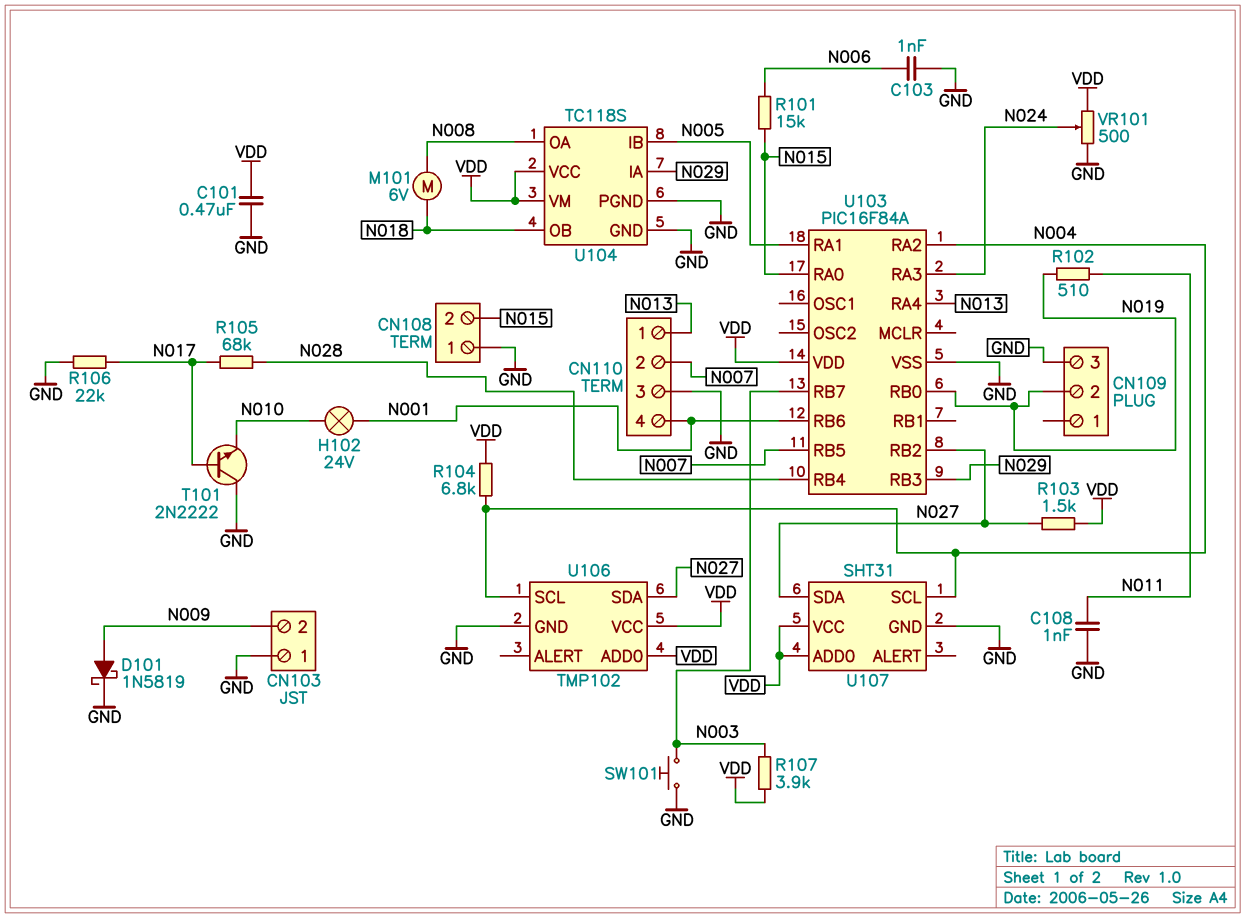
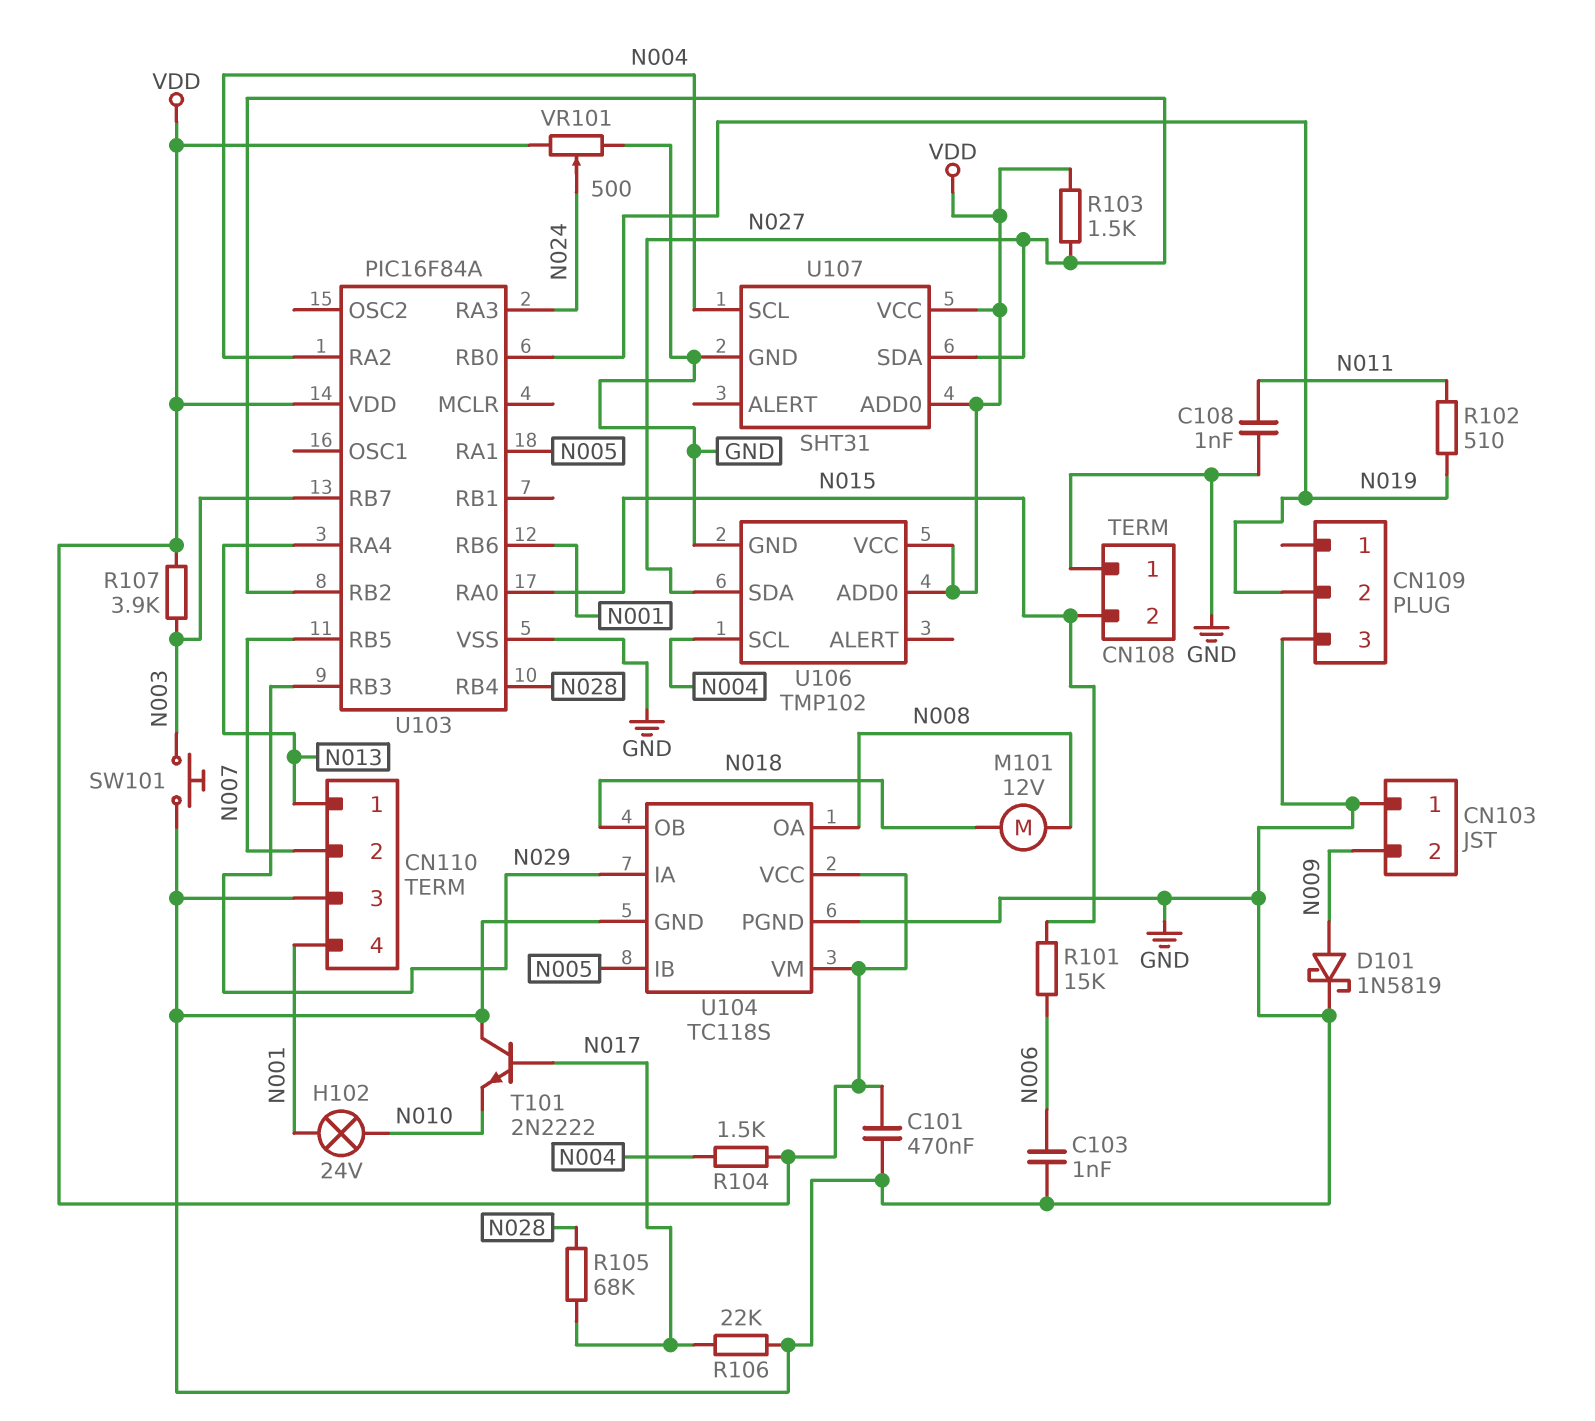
M101: motor 6V (N008, N018) -> motor 12V (N008, N018)
R104: 6.8k (N004, VDD) -> 1.5k (N004, VDD)

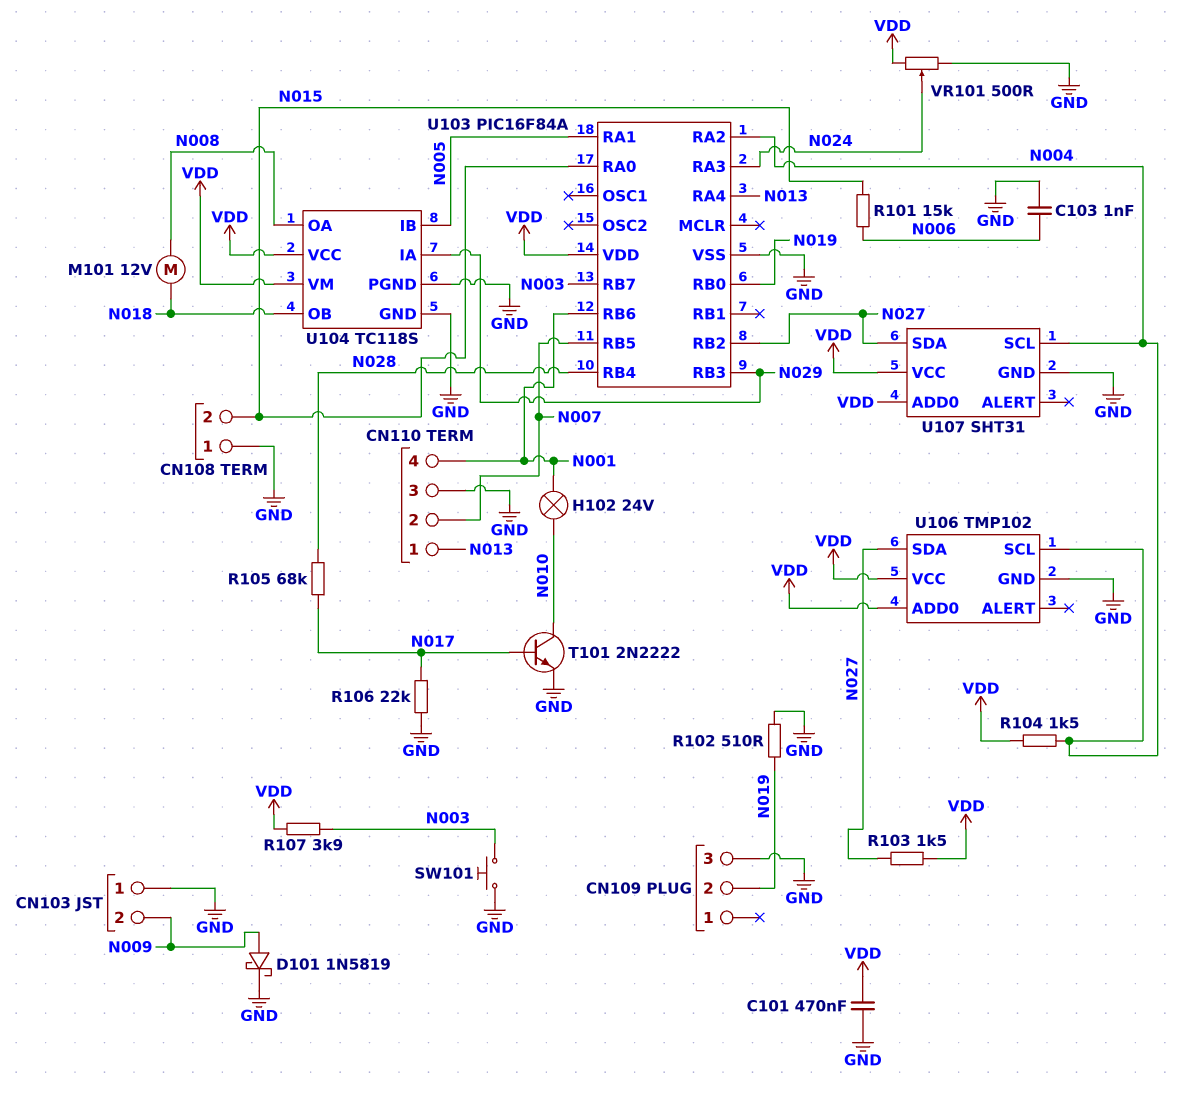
C108: 1nF (GND, N011) -> none
R102: 510 (N011, N019) -> 510 (GND, N019)
T101: NPN 2N2222 (B N017, C GND, E N010) -> NPN 2N2222 (B N017, C N010, E GND)

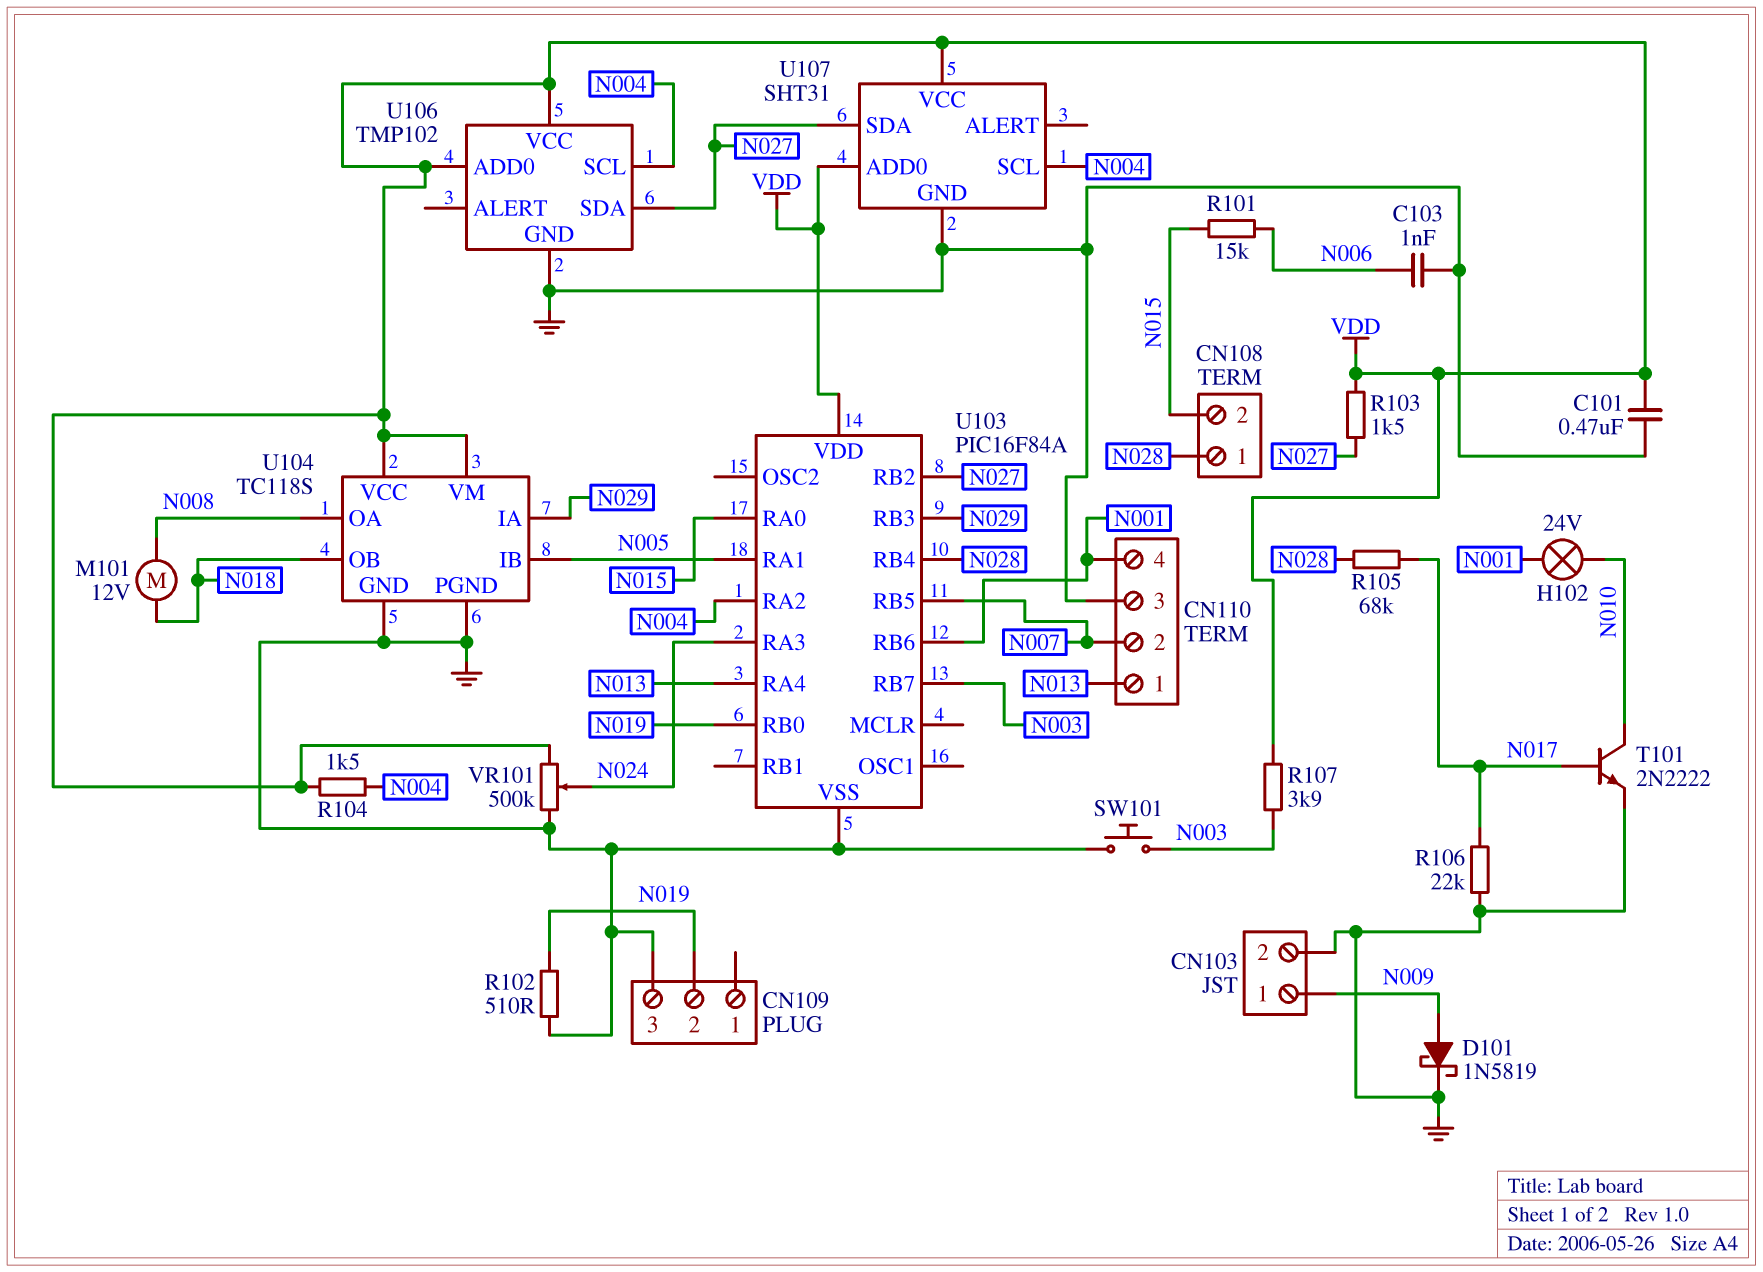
CN103 pin 1: GND -> N009
CN103 pin 2: N009 -> GND
CN108 pin 1: GND -> N028
VR101: 500 (GND, VDD, wiper N024) -> 500k (GND, VDD, wiper N024)

